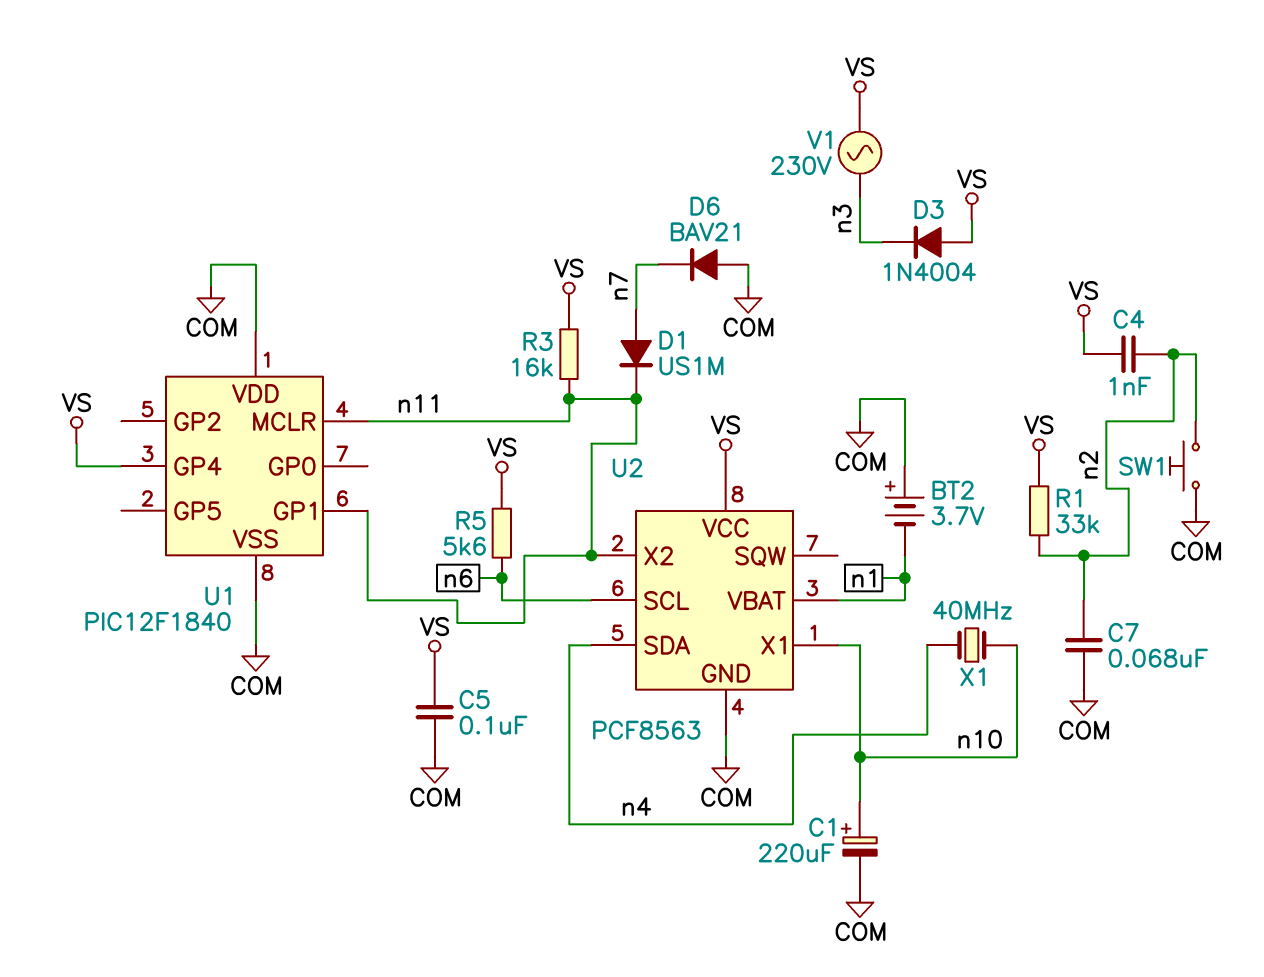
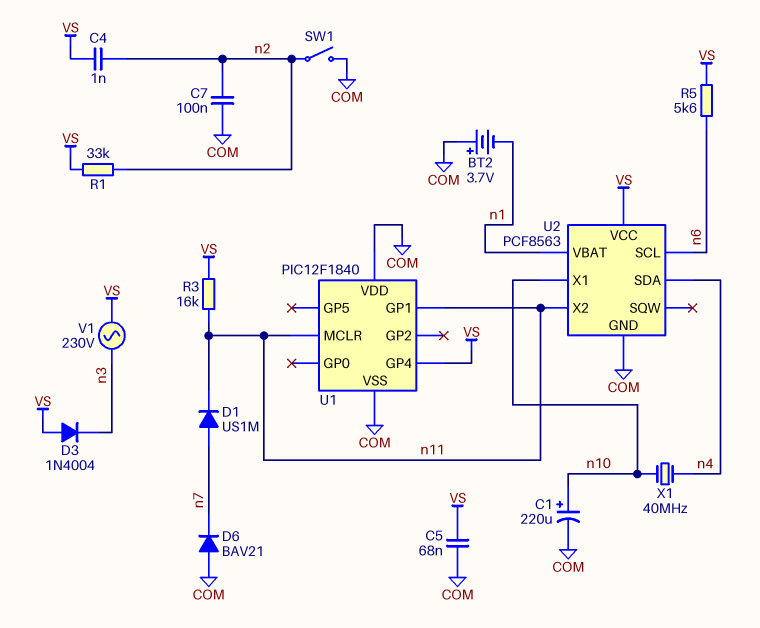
C5: 100nF (COM, VS) -> 68nF (COM, VS)
C7: 68nF (COM, n2) -> 100nF (COM, n2)
SW1: button (COM, n2) -> switch (COM, n2)

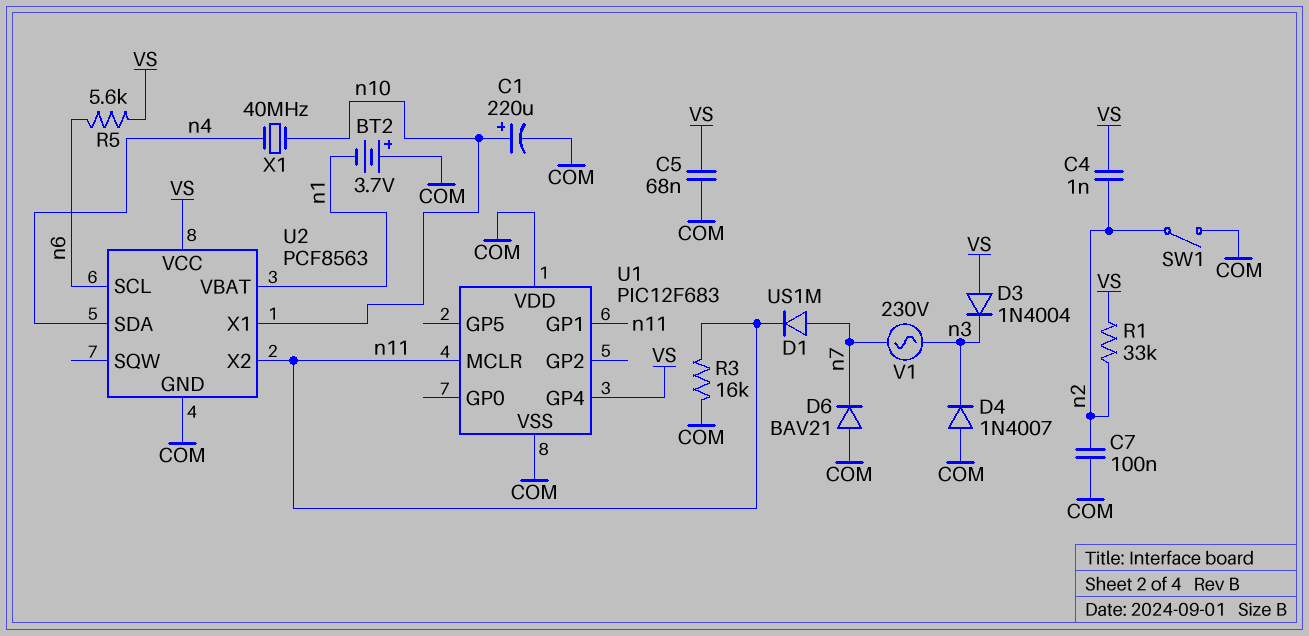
D4: none -> diode 1N4007 (A COM, K n3)
R3: 16k (VS, n11) -> 16k (COM, n11)
U1: PIC12F1840 -> PIC12F683
V1: AC 230V (VS, n3) -> AC 230V (n3, n7)

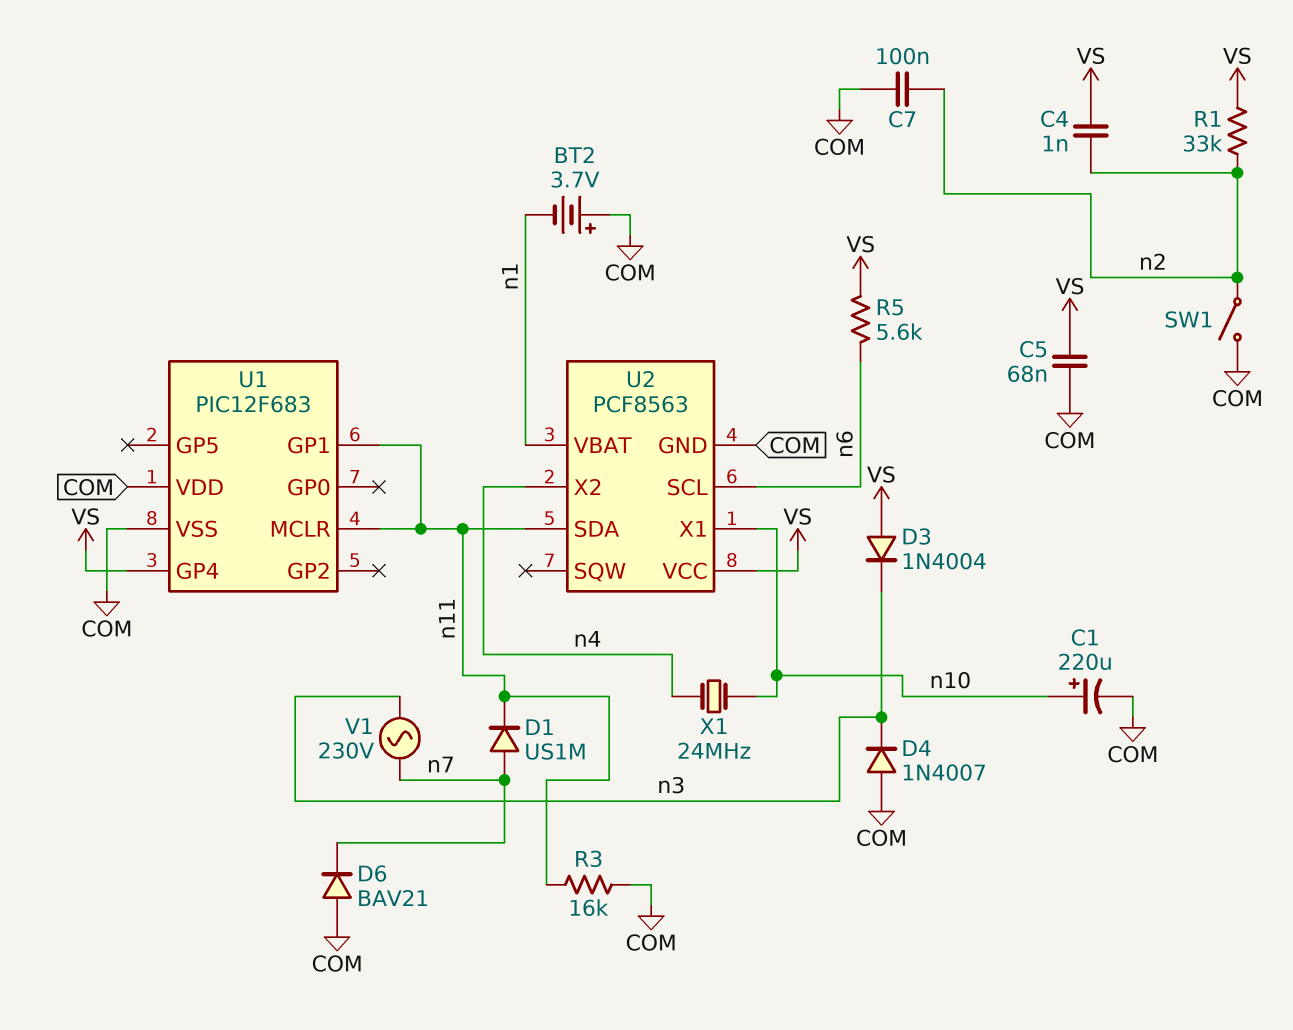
U2 pin SDA: n4 -> n11
U2 pin X2: n11 -> n4
X1: 40MHz (n4, n10) -> 24MHz (n4, n10)

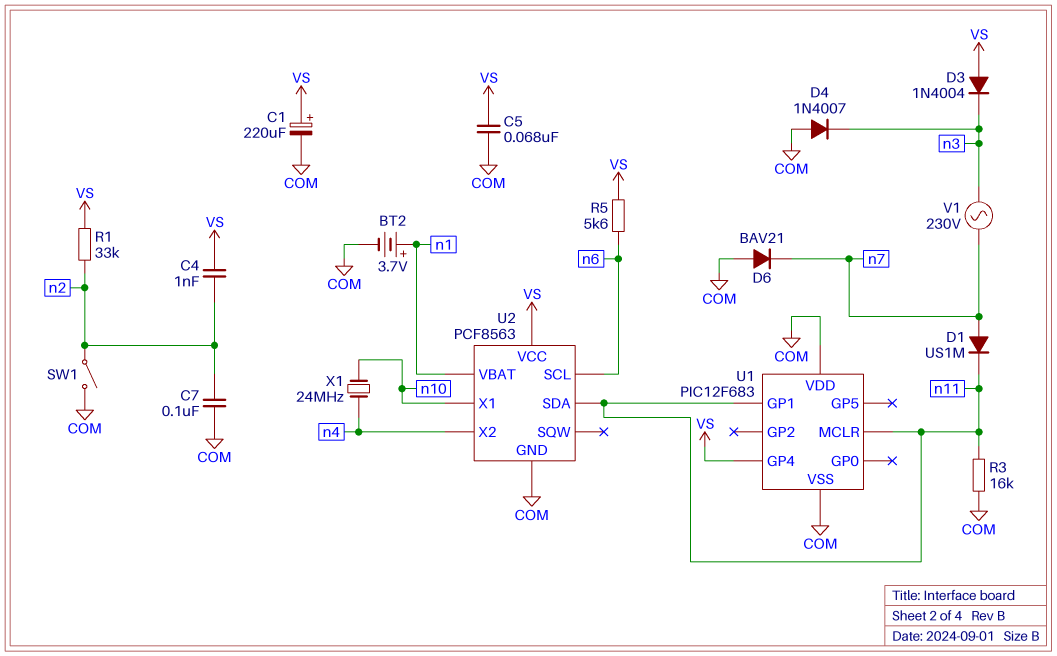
BT2: 3.7V (plus COM, minus n1) -> 3.7V (plus n1, minus COM)
C1: 220uF (plus n10, minus COM) -> 220uF (plus VS, minus COM)

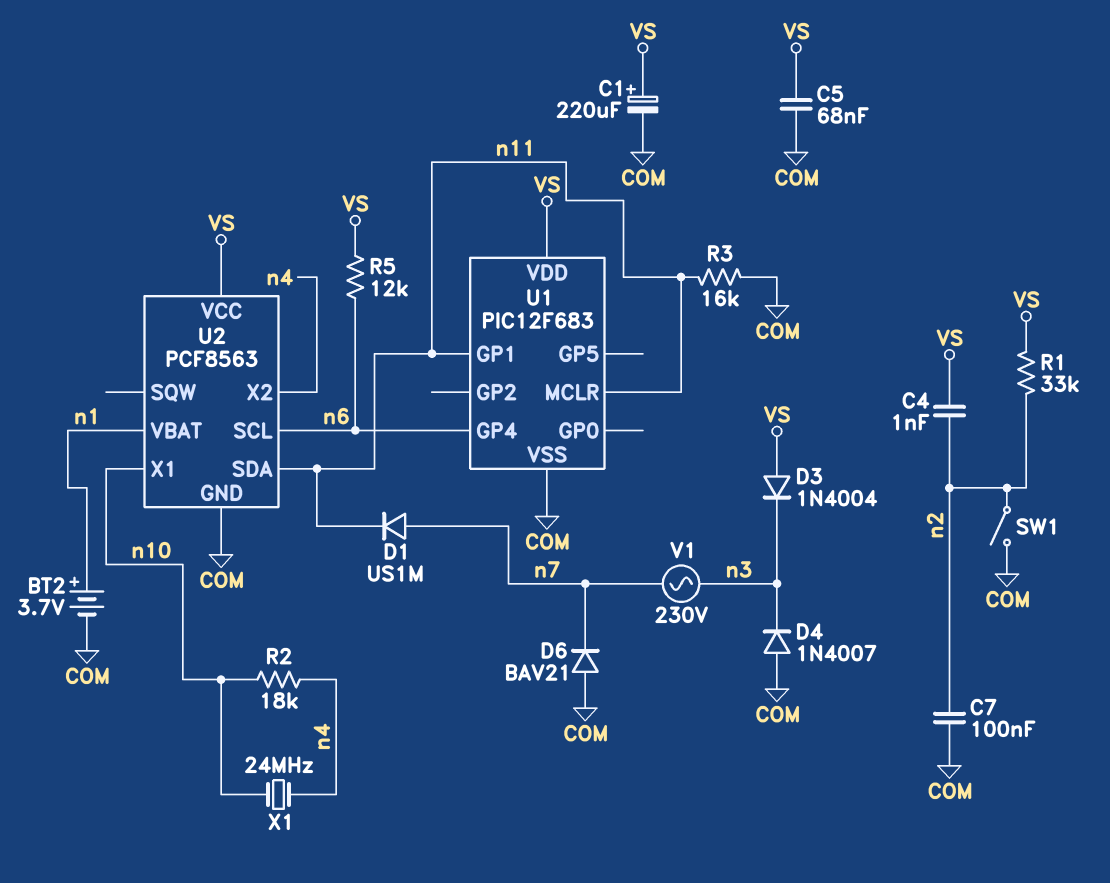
R2: none -> 18k (n4, n10)
R5: 5.6k (VS, n6) -> 12k (VS, n6)
U1 pin GP4: VS -> n6
U1 pin VDD: COM -> VS

